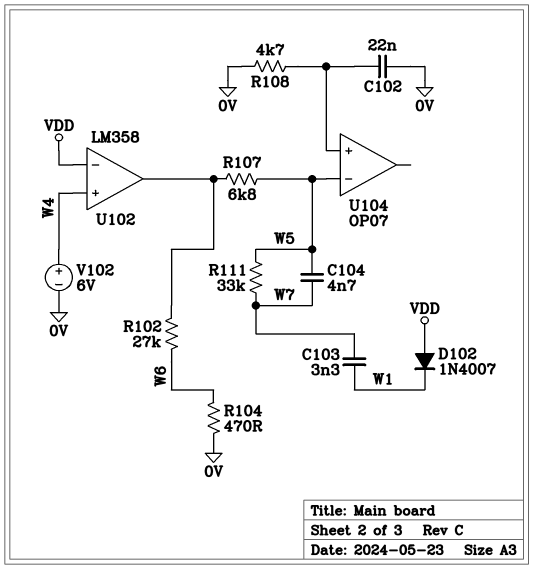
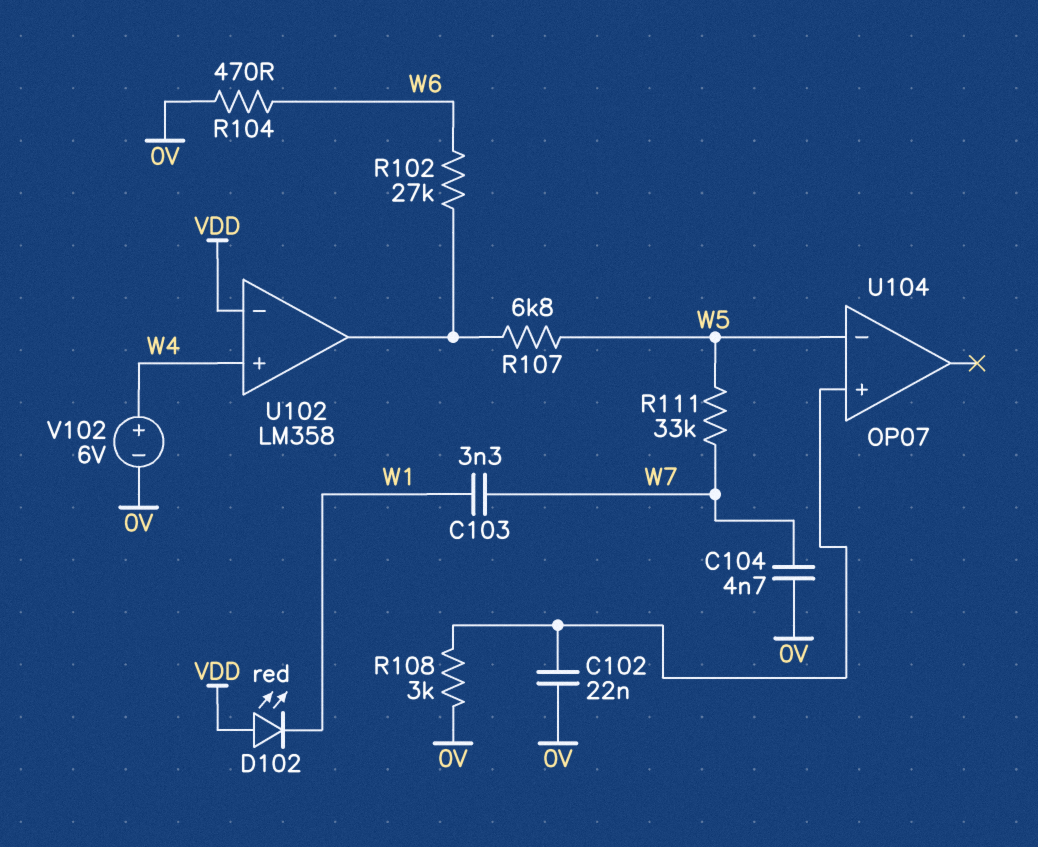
C104: 4.7nF (W5, W7) -> 4.7nF (0V, W7)
D102: diode 1N4007 (A VDD, K W1) -> LED red (A VDD, K W1)
R108: 4.7k (0V, U104/in+) -> 3k (0V, U104/in+)

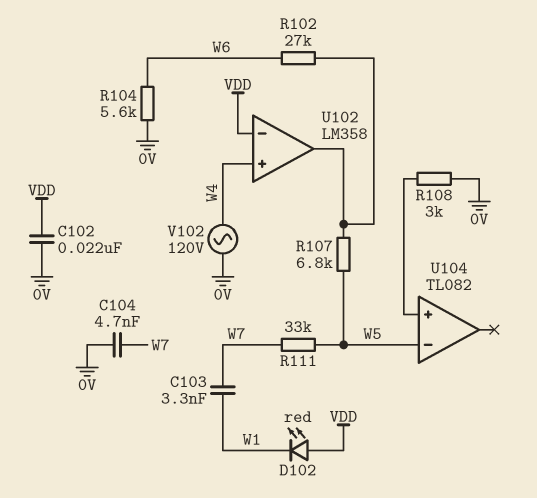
C102: 22nF (0V, U104/in+) -> 22nF (0V, VDD)
R104: 470 (0V, W6) -> 5.6k (0V, W6)
U104: OP07 -> TL082
V102: 6V (plus W4, minus 0V) -> AC 120V (0V, W4)

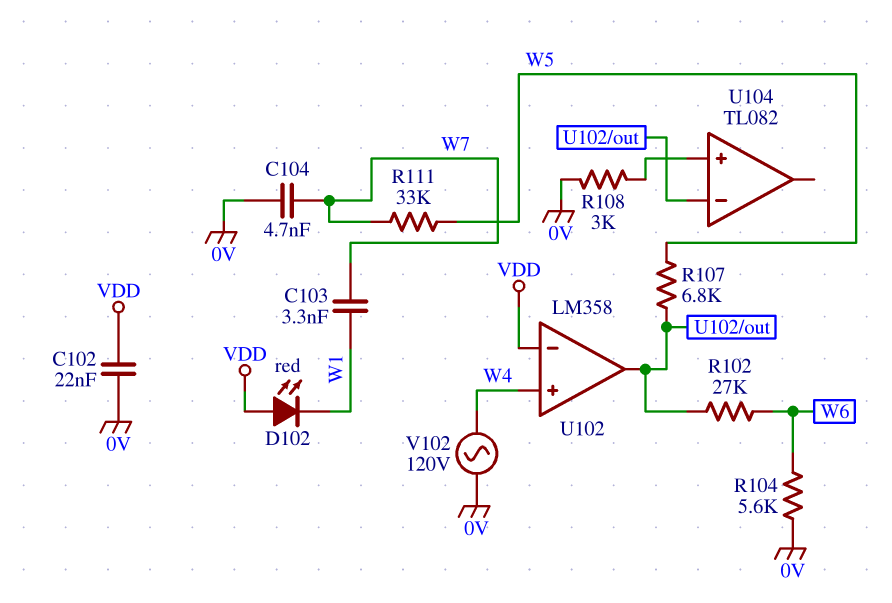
U104 pin in-: W5 -> U102/out

